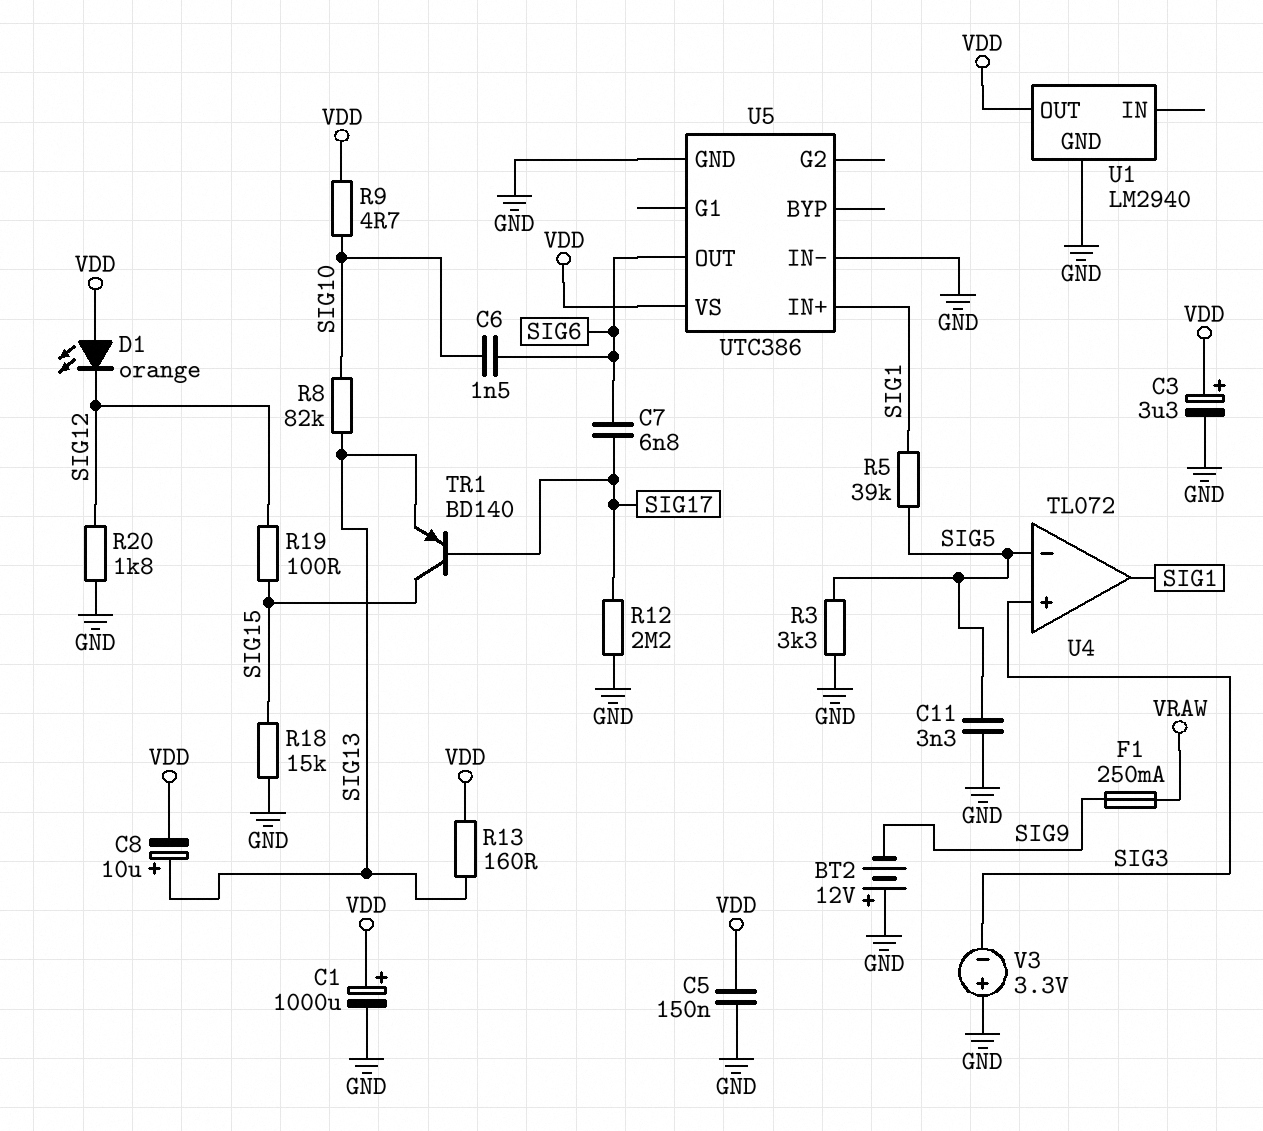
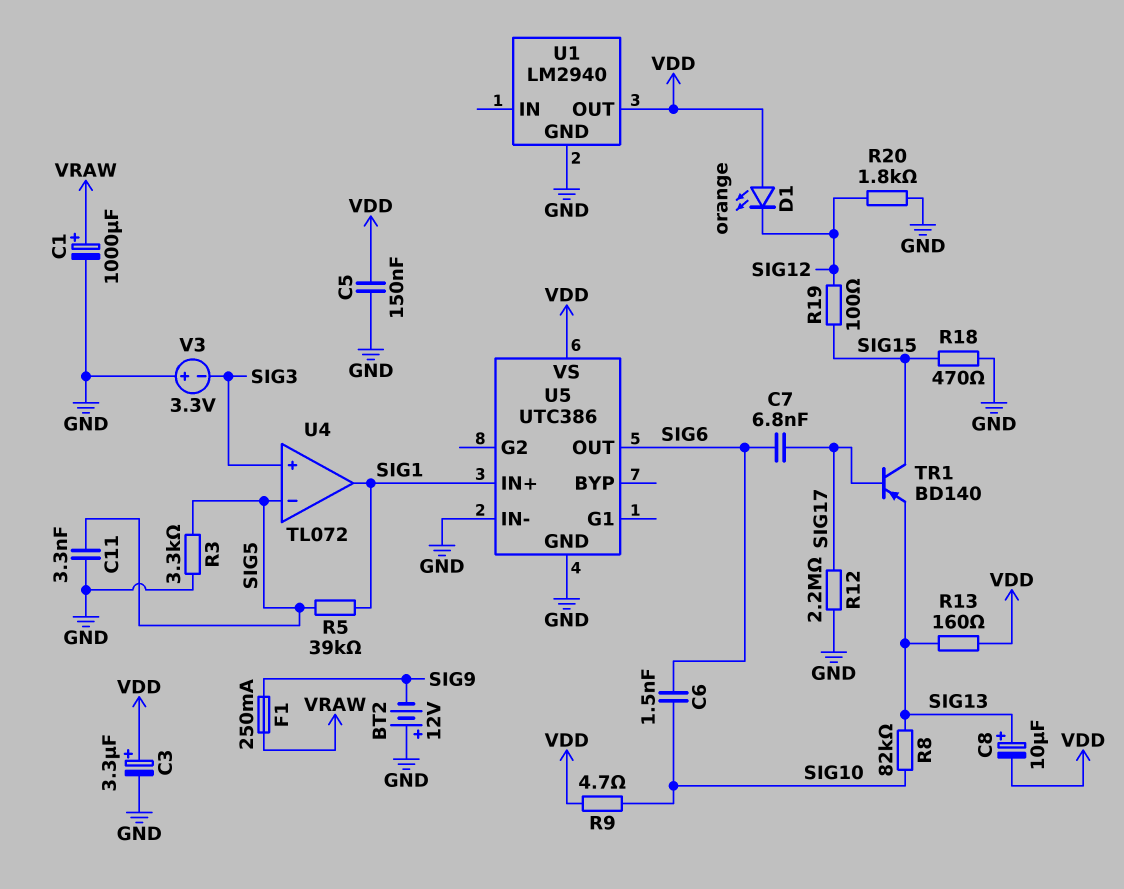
C1: 1000uF (plus VDD, minus GND) -> 1000uF (plus VRAW, minus GND)
R18: 15k (GND, SIG15) -> 470 (GND, SIG15)

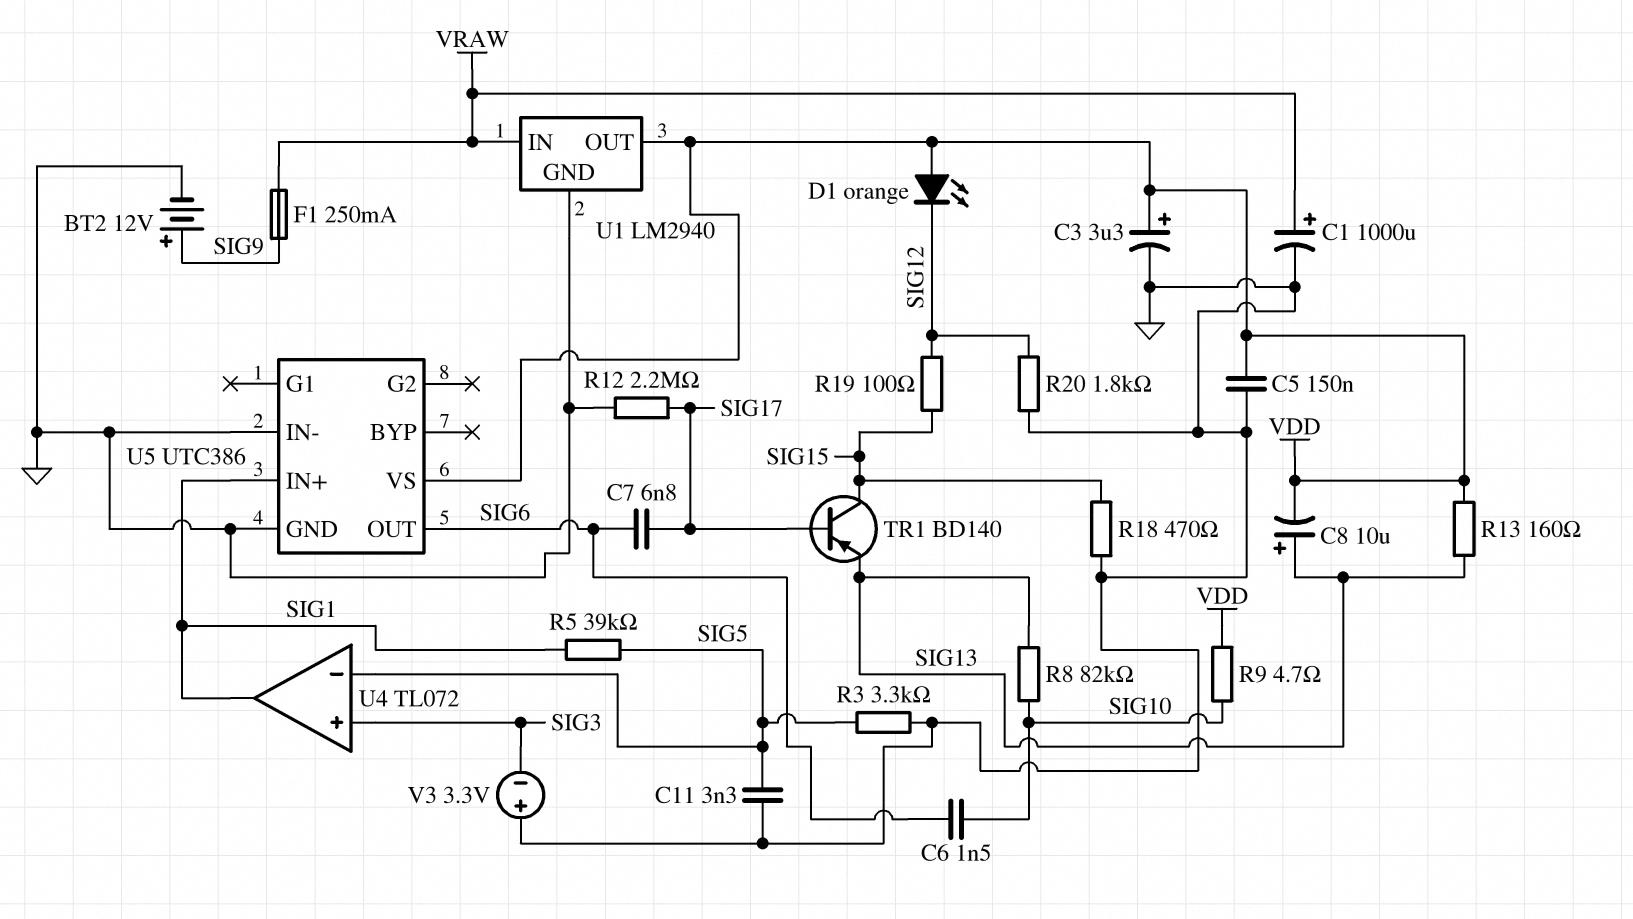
BT2: 12V (plus GND, minus SIG9) -> 12V (plus SIG9, minus GND)
U1 pin IN: none -> VRAW

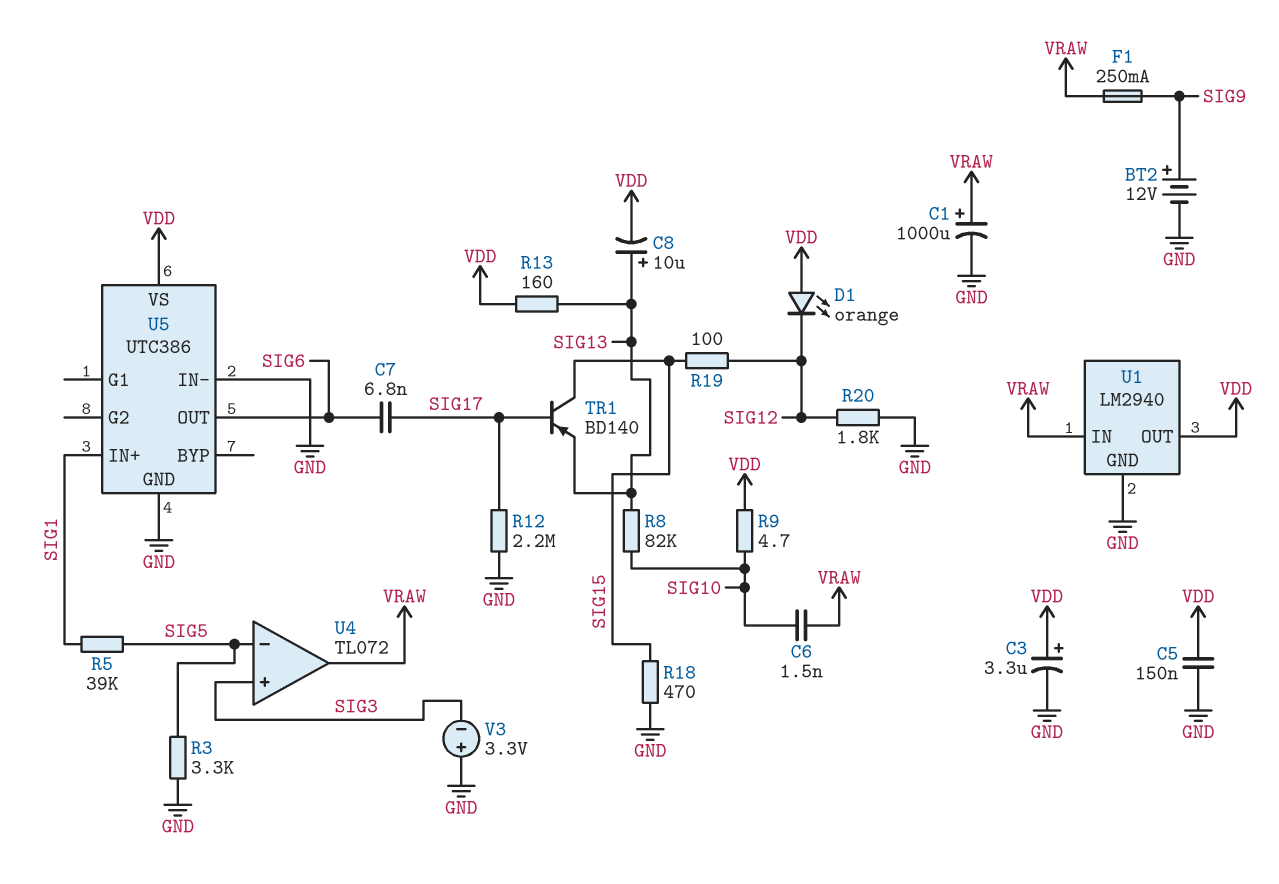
C6: 1.5nF (SIG6, SIG10) -> 1.5nF (SIG10, VRAW)
C11: 3.3nF (GND, SIG5) -> none
U4 pin out: SIG1 -> VRAW

